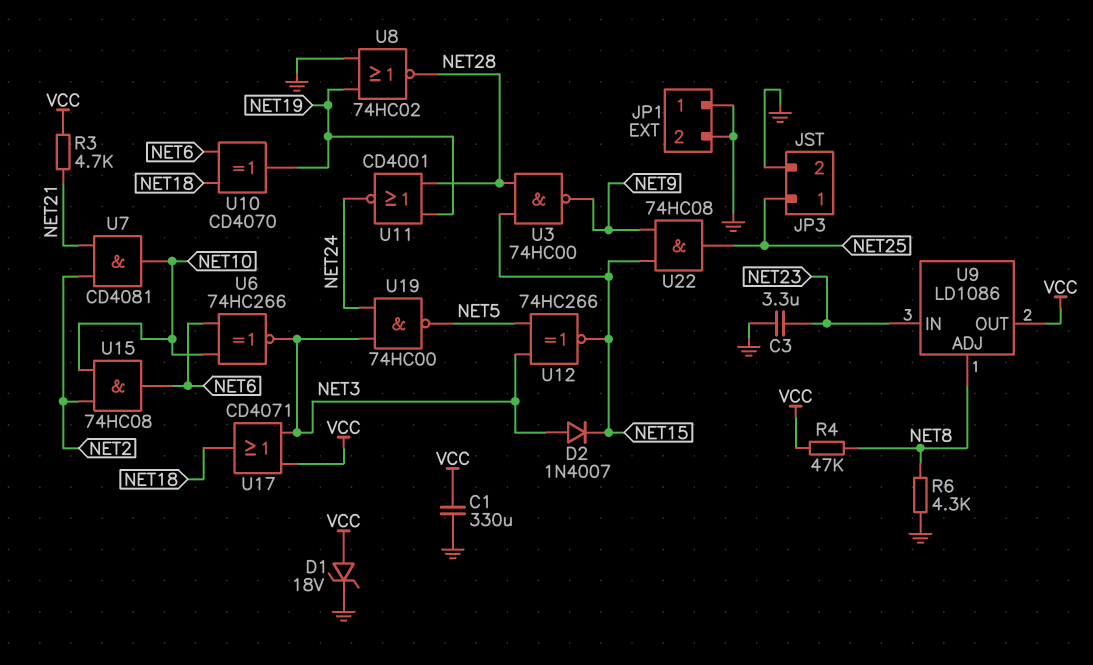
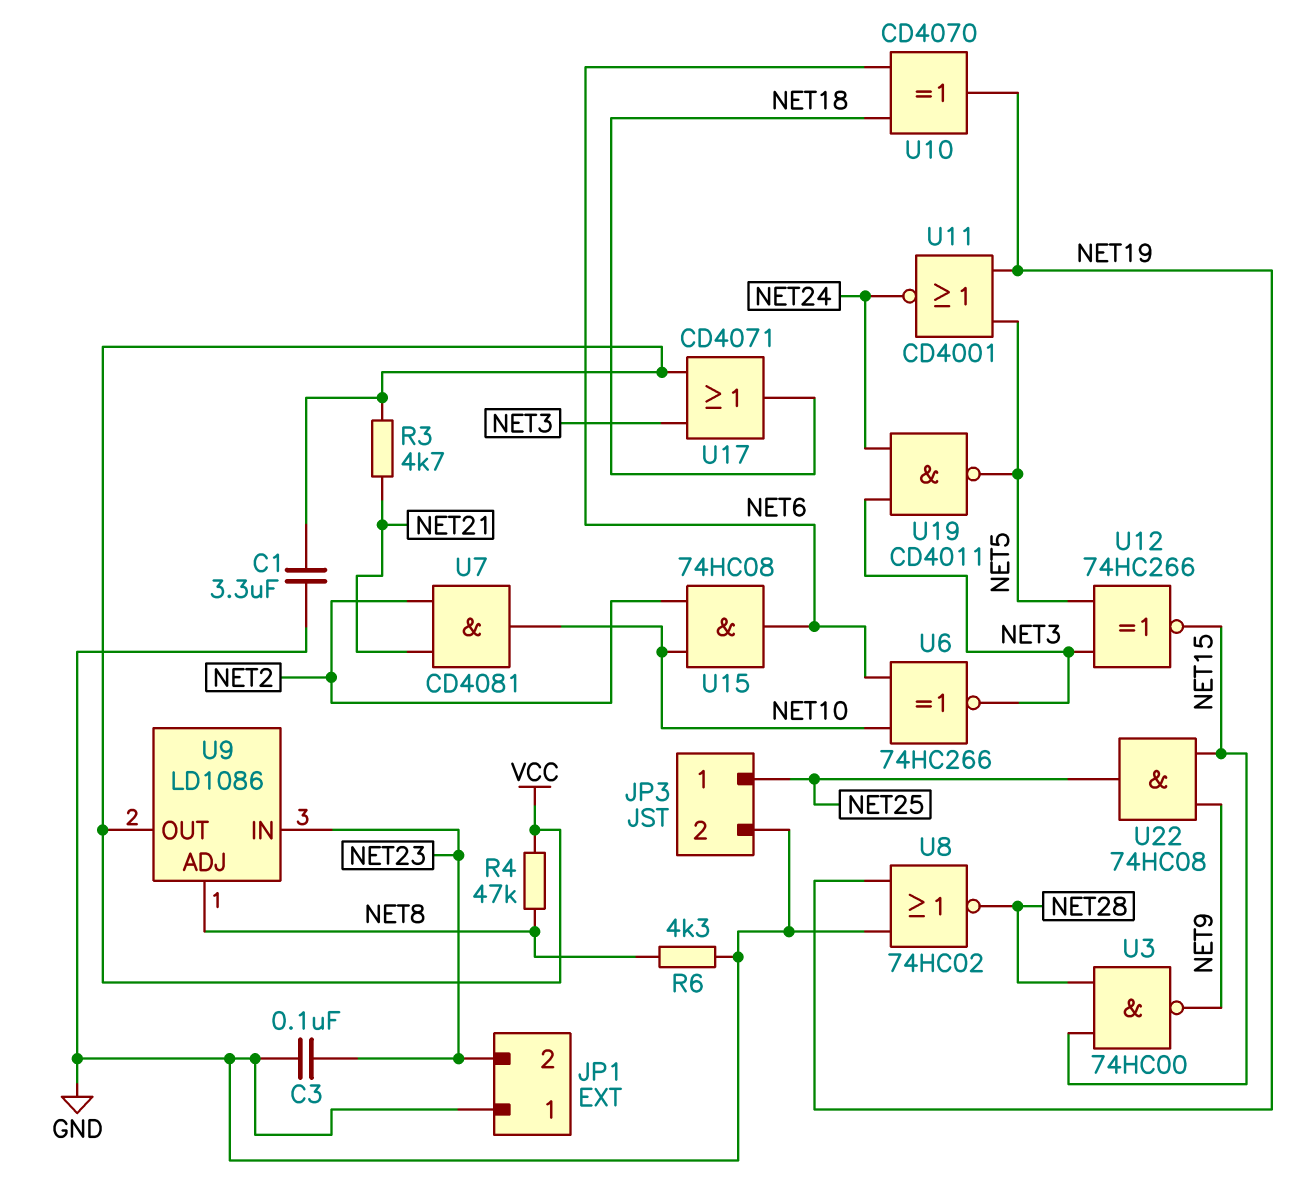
C1: 330uF (GND, VCC) -> 3.3uF (GND, VCC)
C3: 3.3uF (GND, NET23) -> 100nF (GND, NET23)
D1: zener 18V (A VCC, K GND) -> none
D2: diode 1N4007 (A NET3, K NET15) -> none
JP1 pin 2: GND -> NET23
U11: NOR CD4001 (in NET19, in NET28, out NET24) -> NOR CD4001 (in NET5, in NET19, out NET24)
U19: NAND 74HC00 (in NET3, in NET24, out NET5) -> NAND CD4011 (in NET3, in NET24, out NET5)

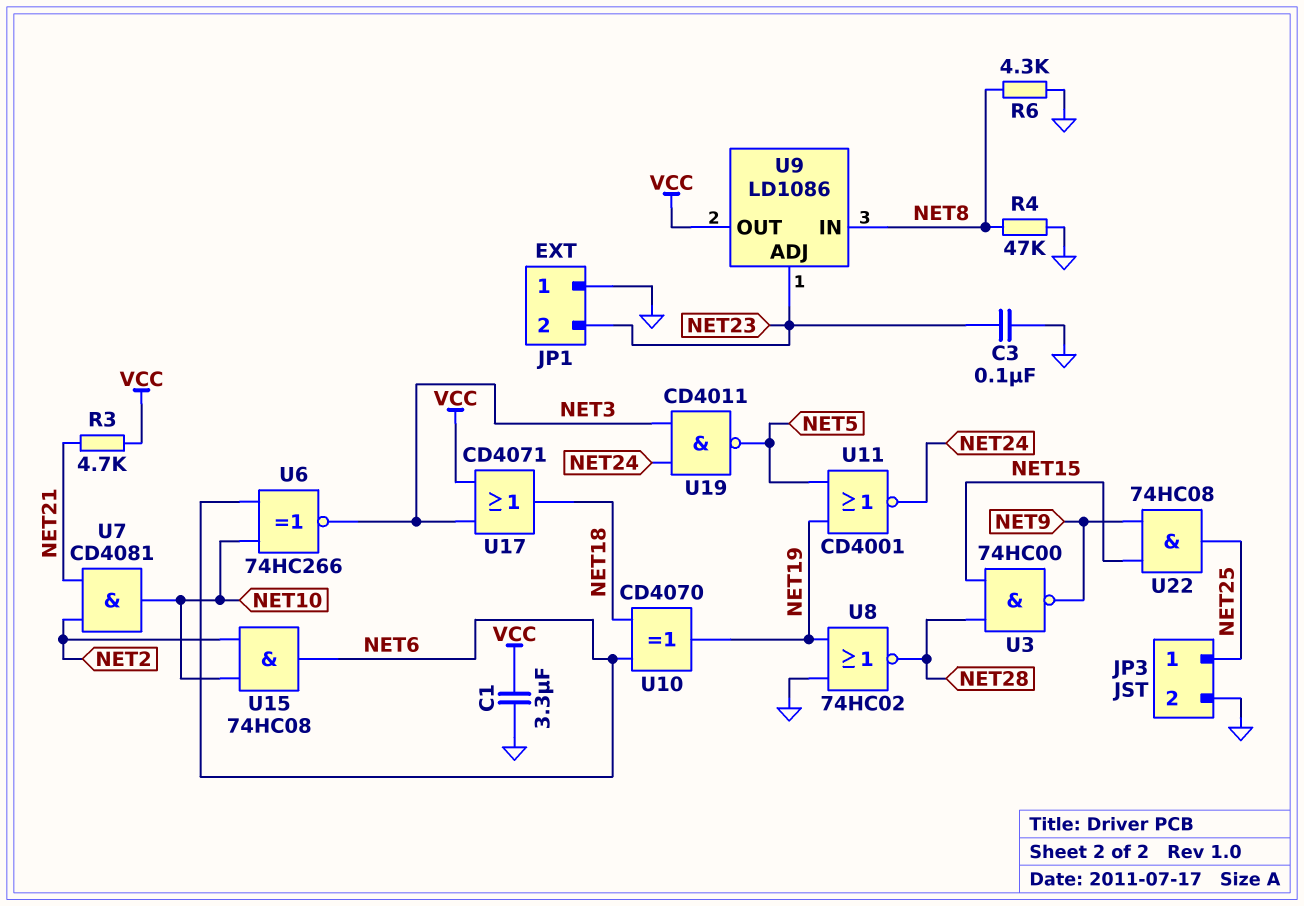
R4: 47k (NET8, VCC) -> 47k (GND, NET8)
U9 pin ADJ: NET8 -> NET23
U9 pin IN: NET23 -> NET8
U12: XNOR 74HC266 (in NET3, in NET5, out NET15) -> none

